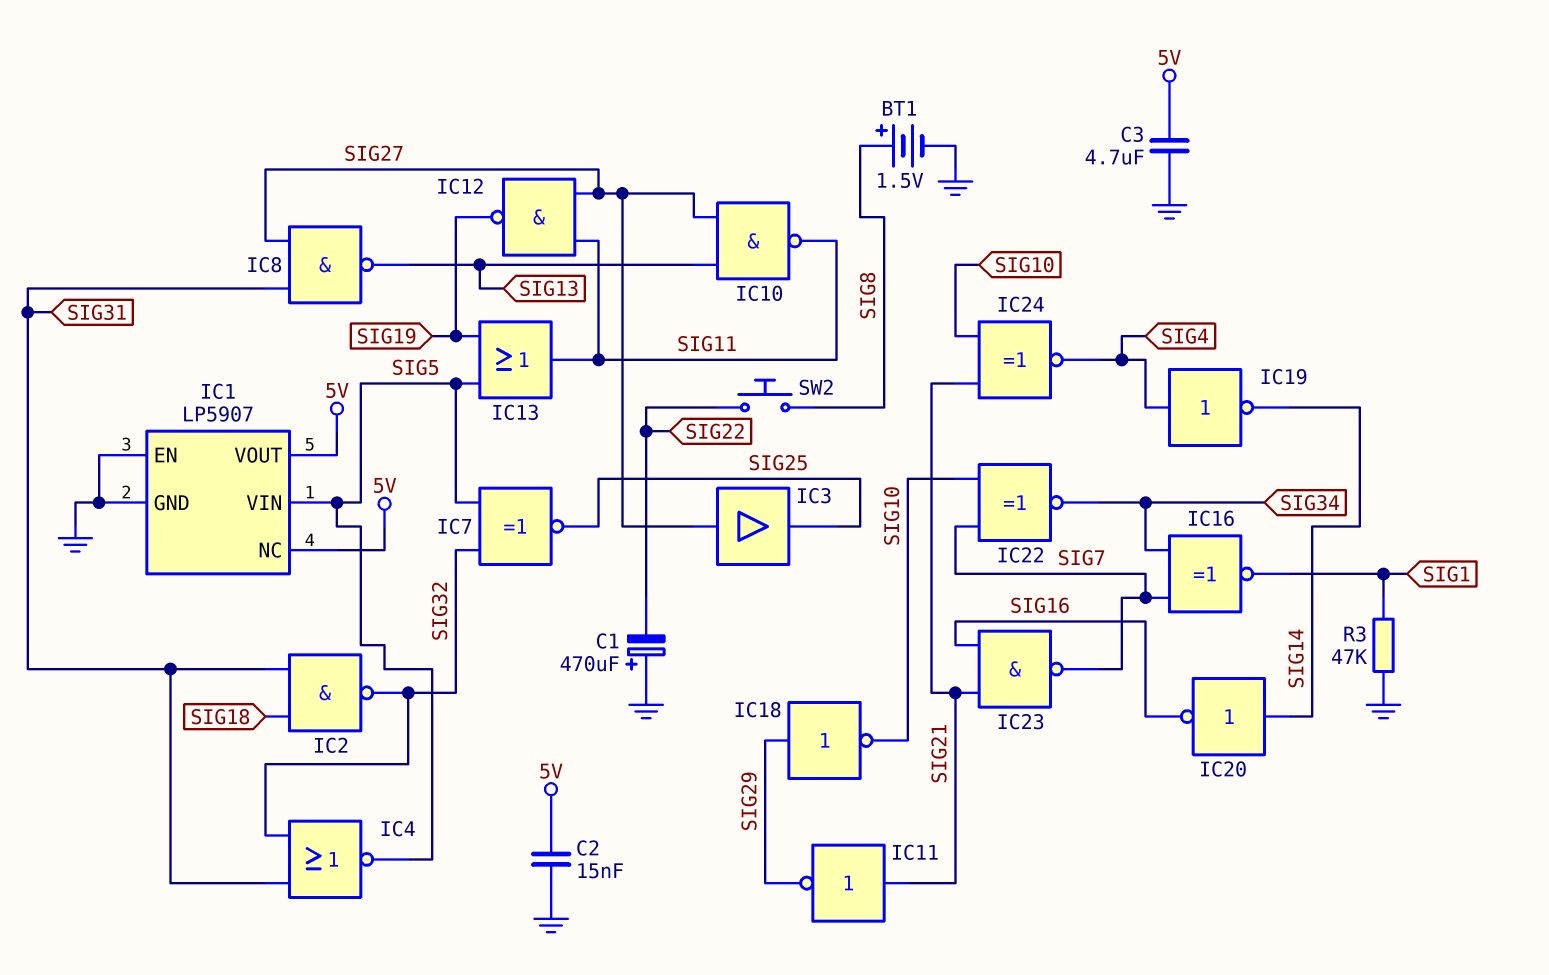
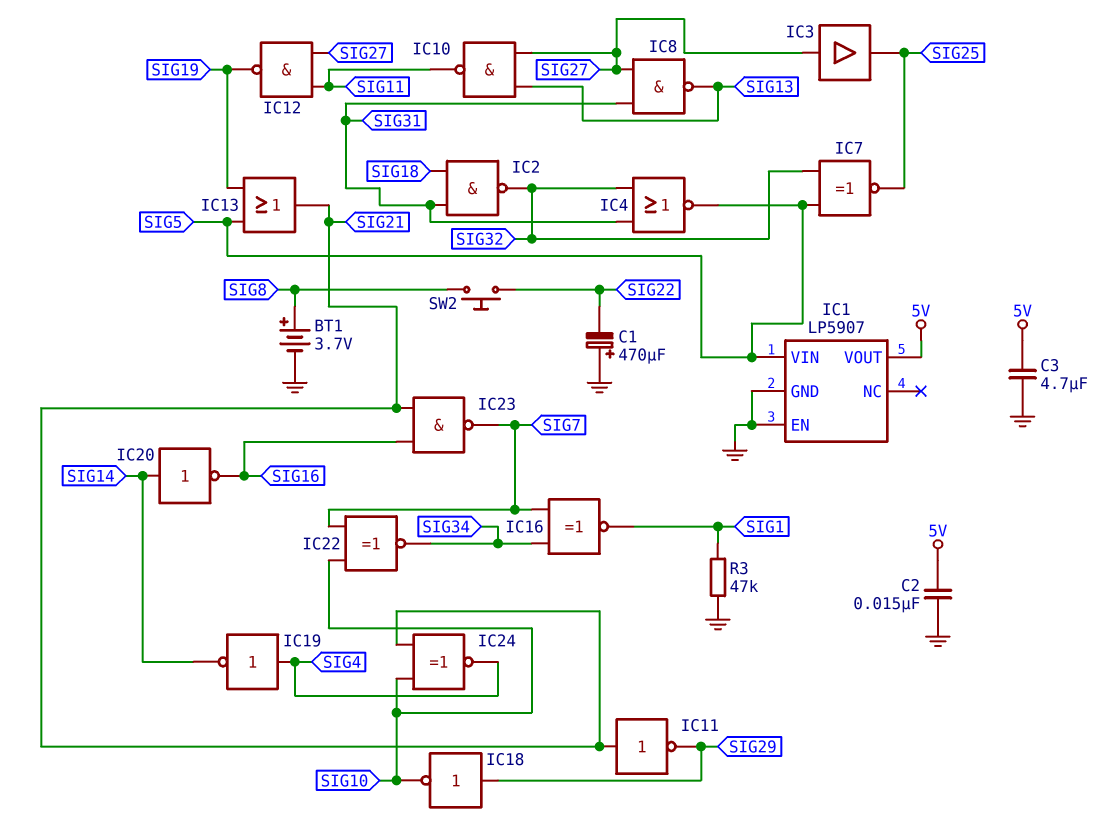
BT1: 1.5V (plus SIG8, minus GND) -> 3.7V (plus SIG8, minus GND)
IC1 pin NC: 5V -> none
IC13: OR (in SIG5, in SIG19, out SIG11) -> OR (in SIG5, in SIG19, out SIG21)

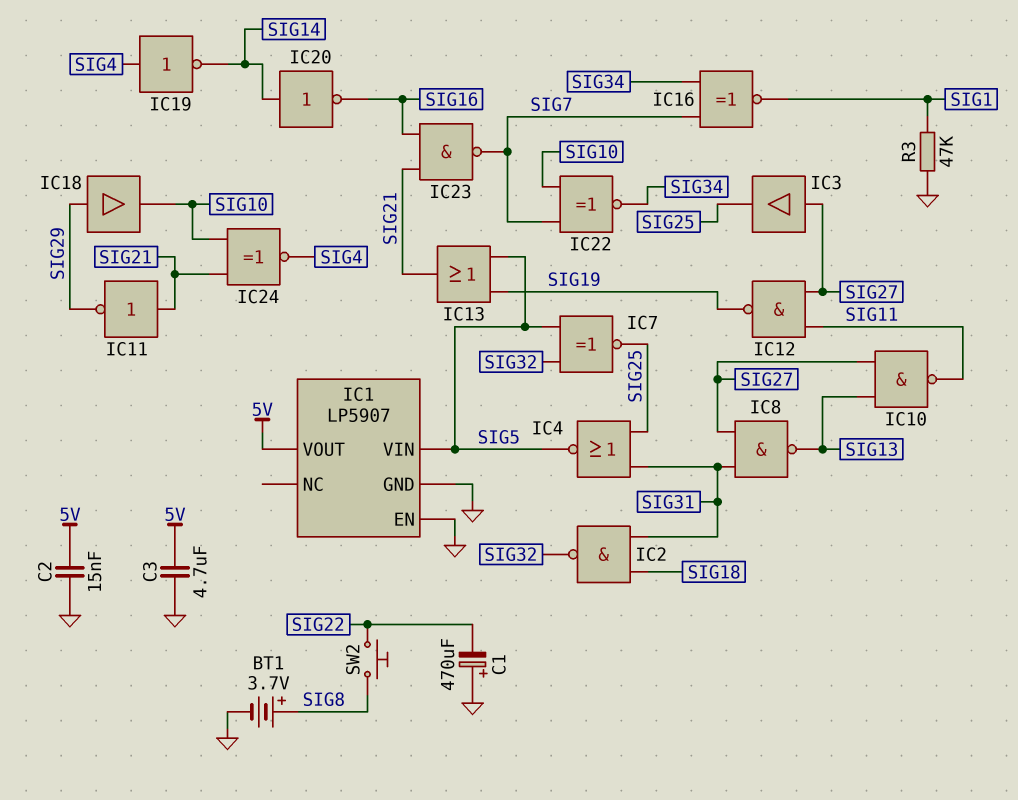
IC4: NOR (in SIG31, in SIG32, out SIG5) -> NOR (in SIG25, in SIG31, out SIG5)
IC18: NOT (in SIG29, out SIG10) -> buffer (in SIG29, out SIG10)

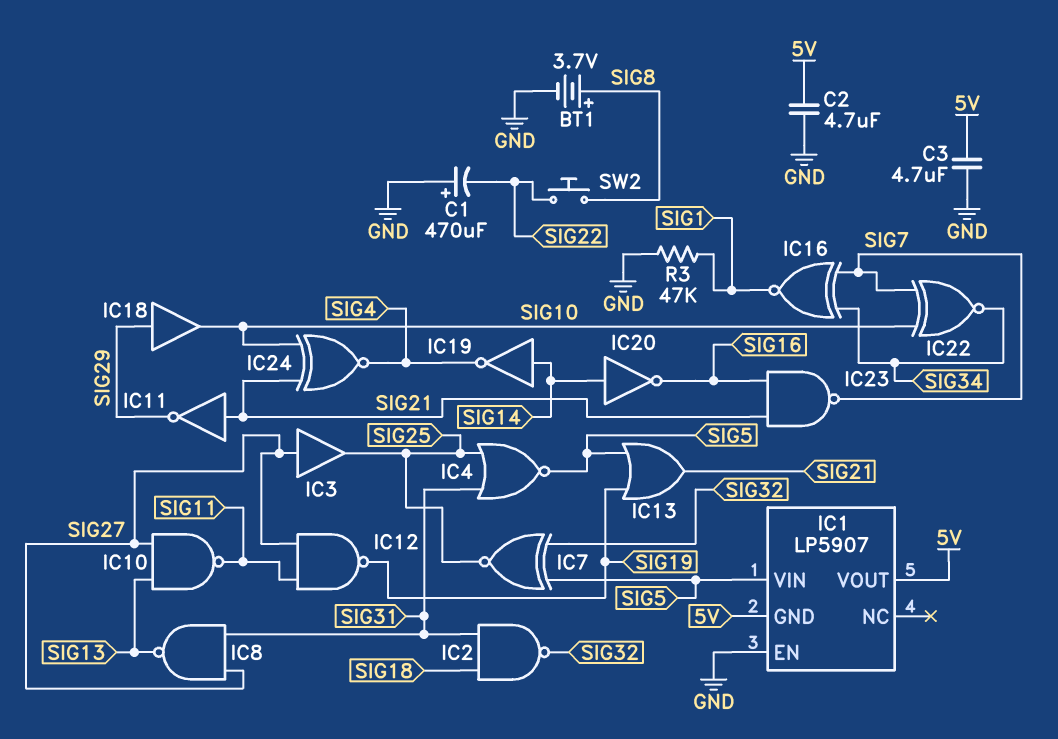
C2: 15nF (5V, GND) -> 4.7uF (5V, GND)
IC1 pin GND: GND -> 5V
IC19: NOT (in SIG4, out SIG14) -> NOT (in SIG14, out SIG4)

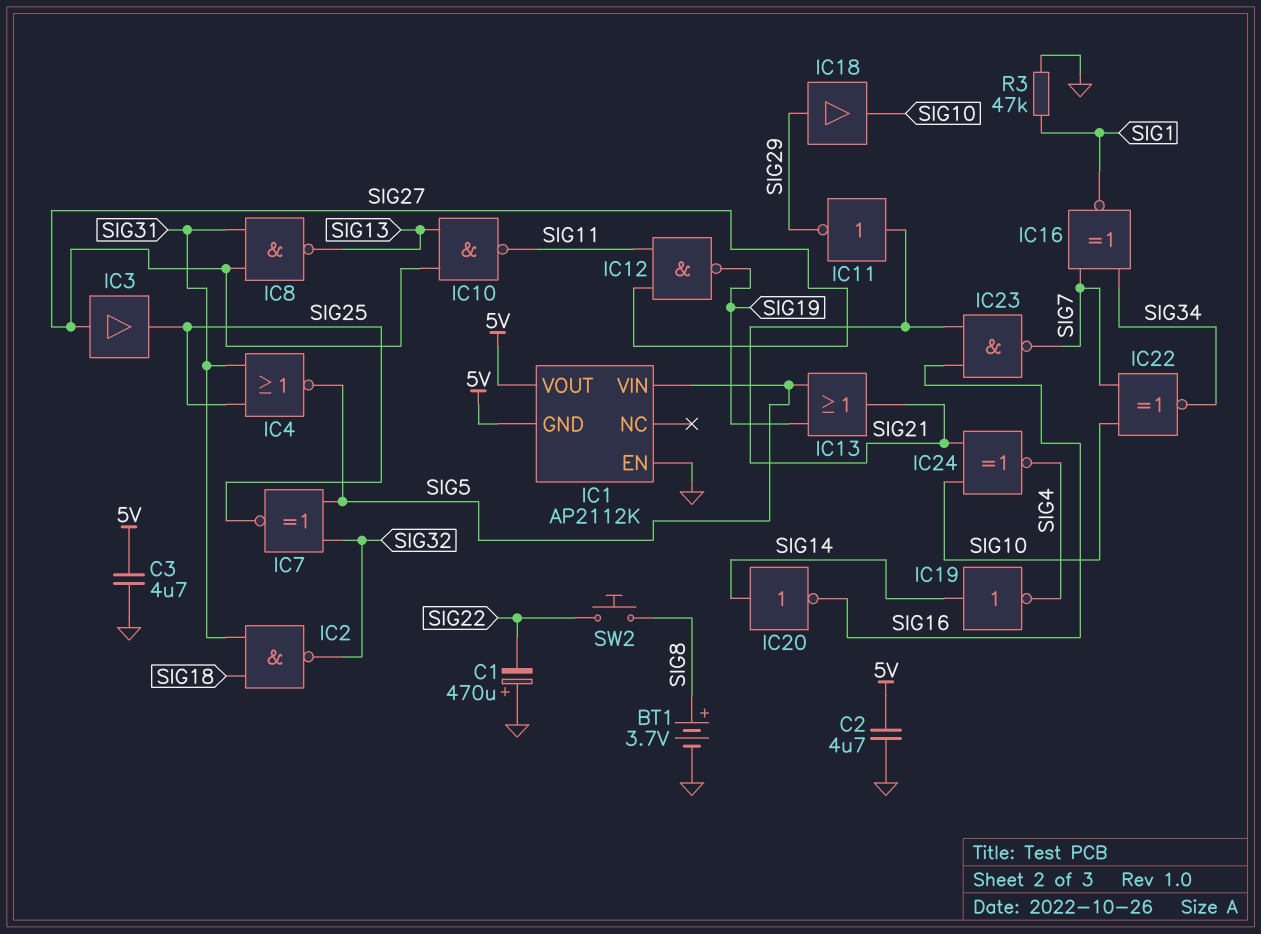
IC1: LP5907 -> AP2112K

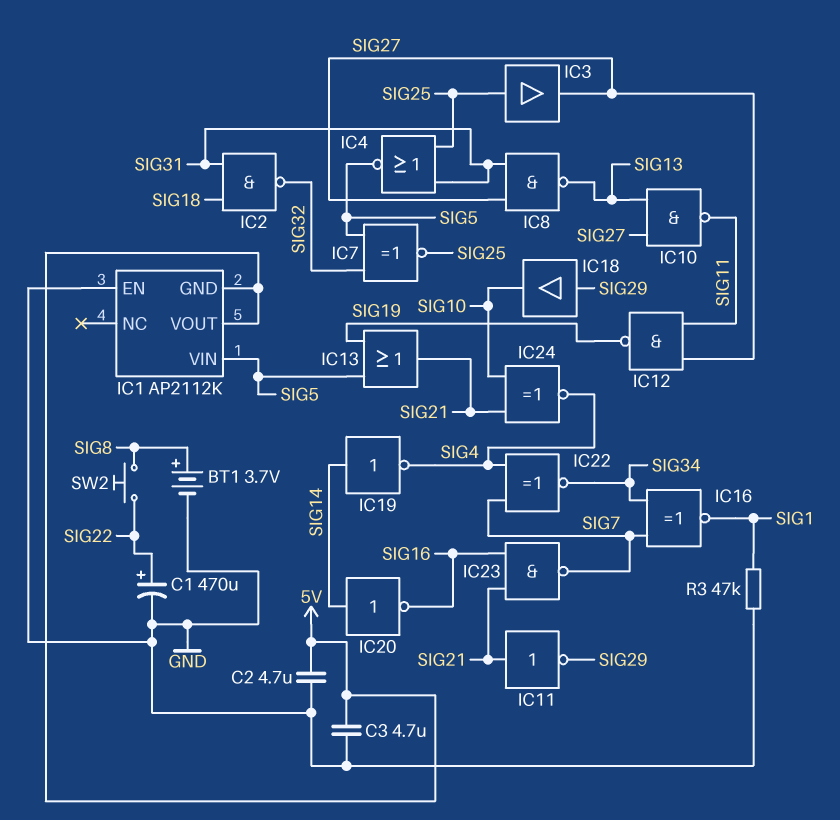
C1: 470uF (plus GND, minus SIG22) -> 470uF (plus SIG22, minus GND)
IC3: buffer (in SIG27, out SIG25) -> buffer (in SIG25, out SIG27)
IC22: XNOR (in SIG7, in SIG10, out SIG34) -> XNOR (in SIG4, in SIG7, out SIG34)

